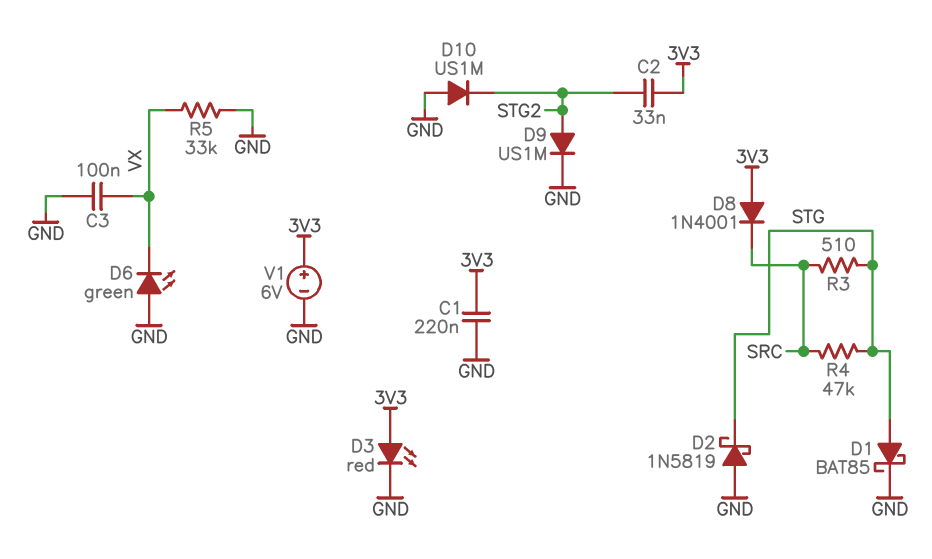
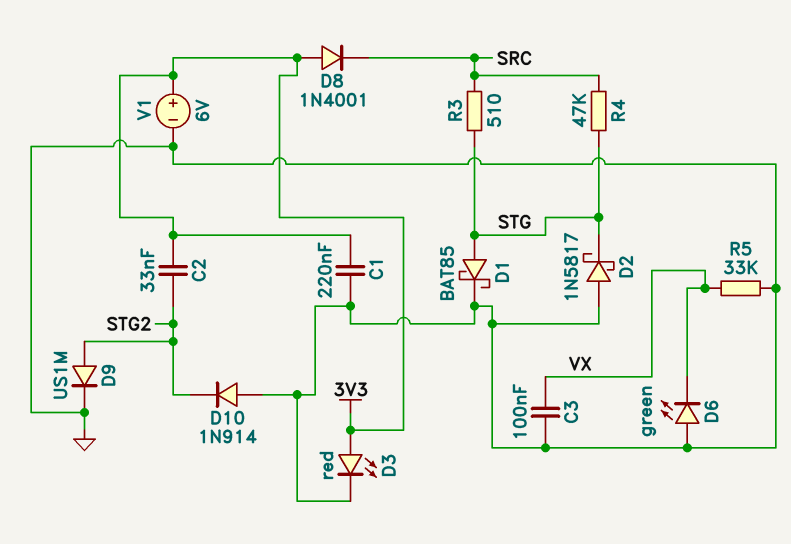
D2: schottky 1N5819 (A GND, K STG) -> schottky 1N5817 (A GND, K STG)
D10: diode US1M (A GND, K STG2) -> diode 1N914 (A GND, K STG2)

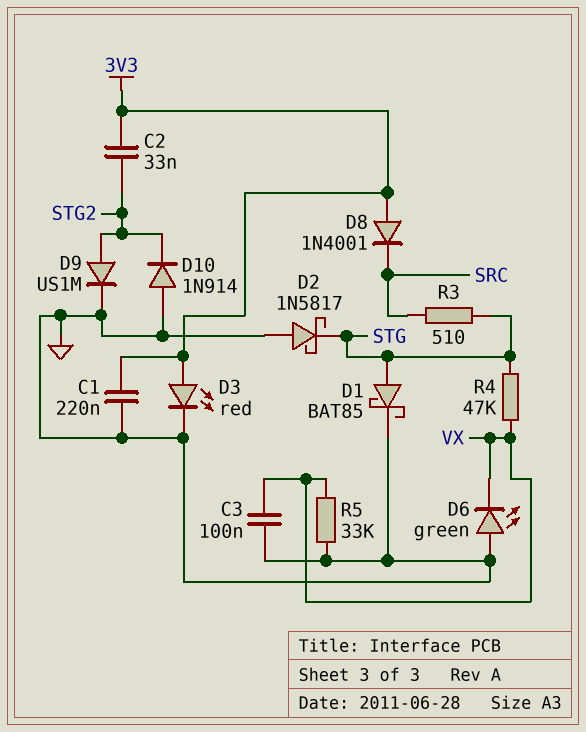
R4: 47k (SRC, STG) -> 47k (STG, VX)
V1: 6V (plus 3V3, minus GND) -> none

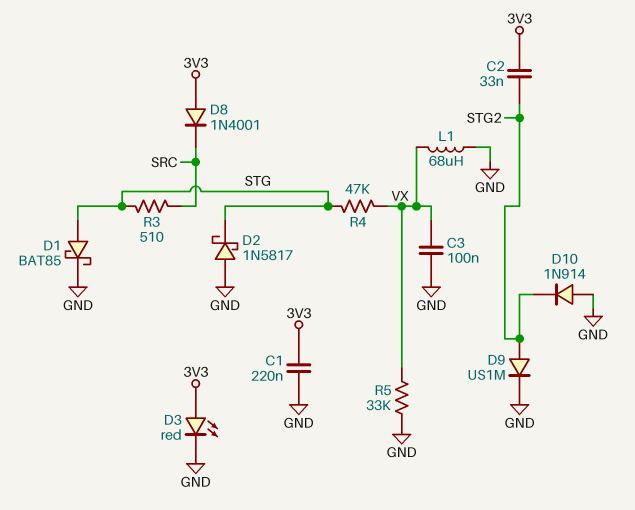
D6: LED green (A GND, K VX) -> none
L1: none -> 68uH (GND, VX)

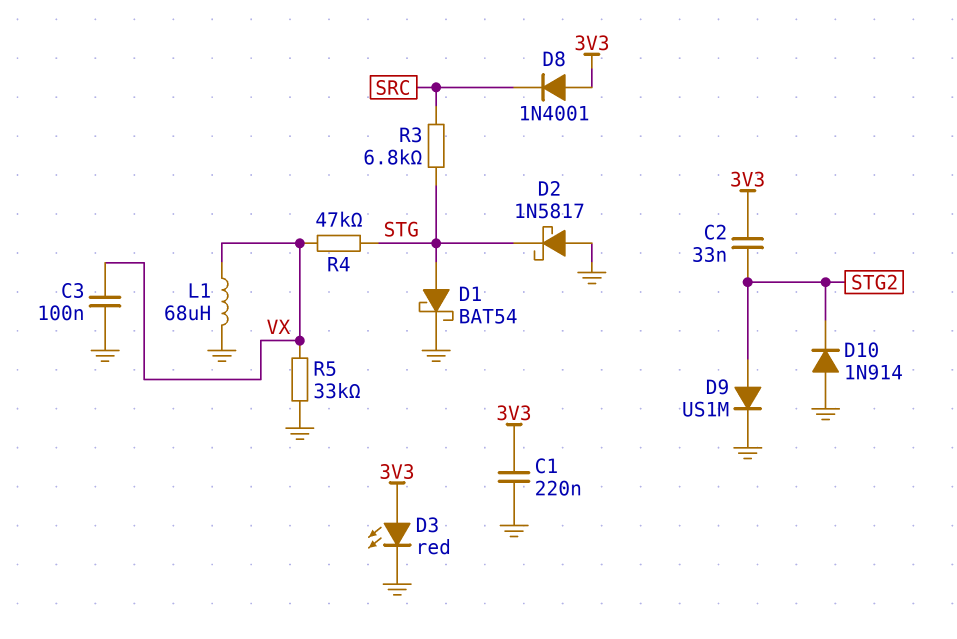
D1: schottky BAT85 (A STG, K GND) -> schottky BAT54 (A STG, K GND)
R3: 510 (SRC, STG) -> 6.8k (SRC, STG)

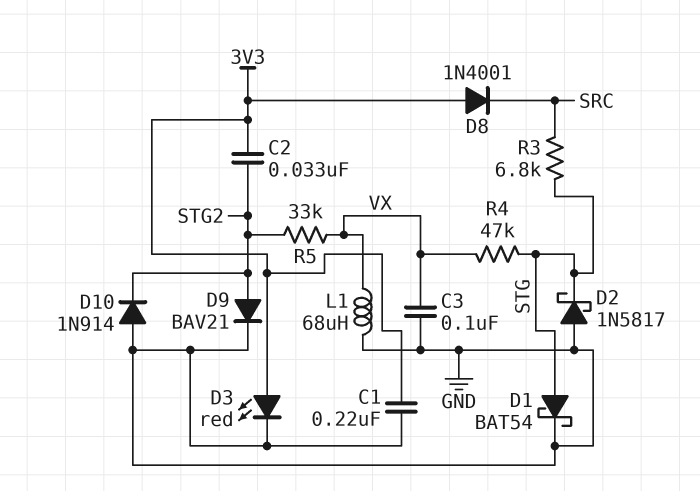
D9: diode US1M (A STG2, K GND) -> diode BAV21 (A STG2, K GND)
R5: 33k (GND, VX) -> 33k (STG2, VX)

